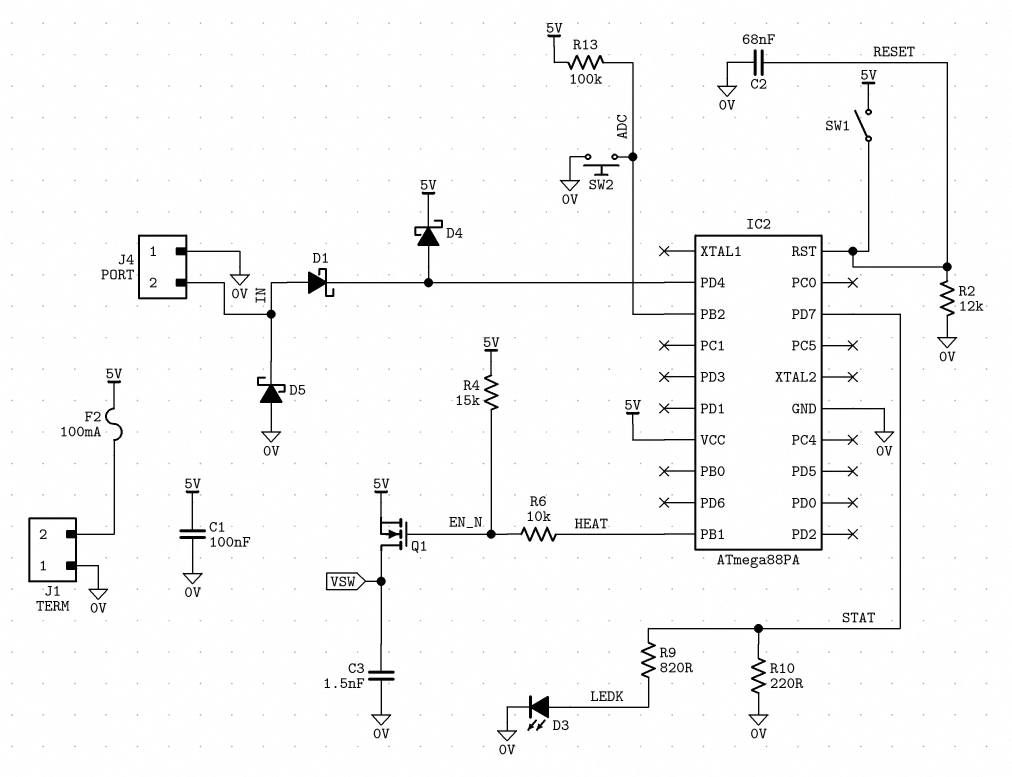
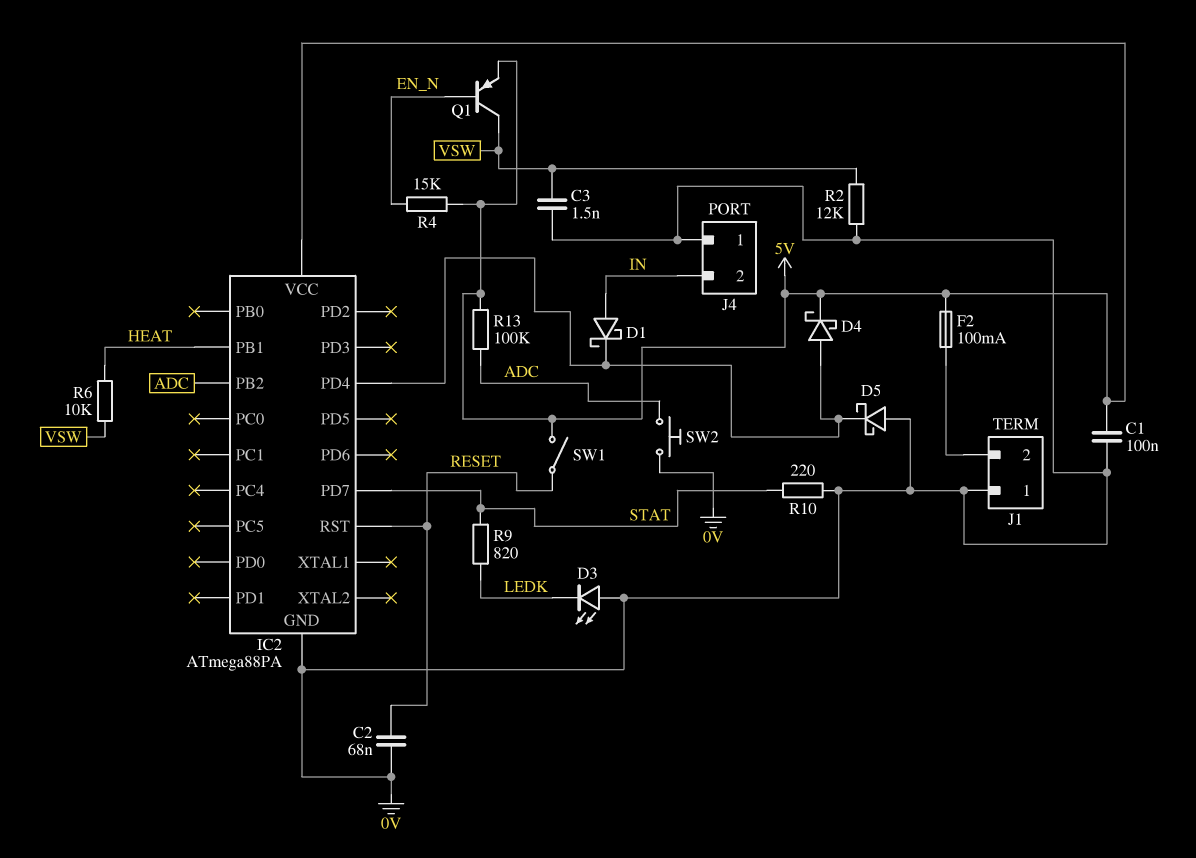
D3: LED (A LEDK, K 0V) -> LED (A 0V, K LEDK)
D5: schottky (A 0V, K IN) -> schottky (A 0V, K IC2/PD4)
Q1: NMOS (G EN_N, D VSW, S 5V) -> PNP (B EN_N, C VSW, E 5V)
R2: 12k (0V, RESET) -> 12k (0V, VSW)
R6: 10k (EN_N, HEAT) -> 10k (HEAT, VSW)

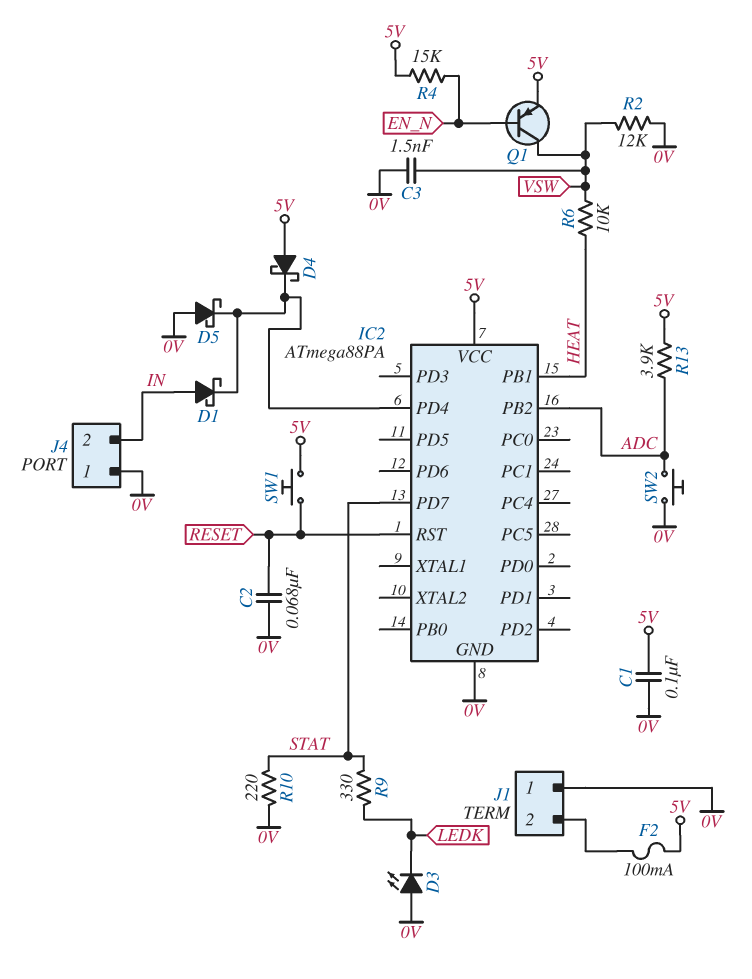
D4: schottky (A IC2/PD4, K 5V) -> schottky (A 5V, K IC2/PD4)
R9: 820 (LEDK, STAT) -> 330 (LEDK, STAT)
R13: 100k (5V, ADC) -> 3.9k (5V, ADC)
SW1: switch (5V, RESET) -> button (5V, RESET)

